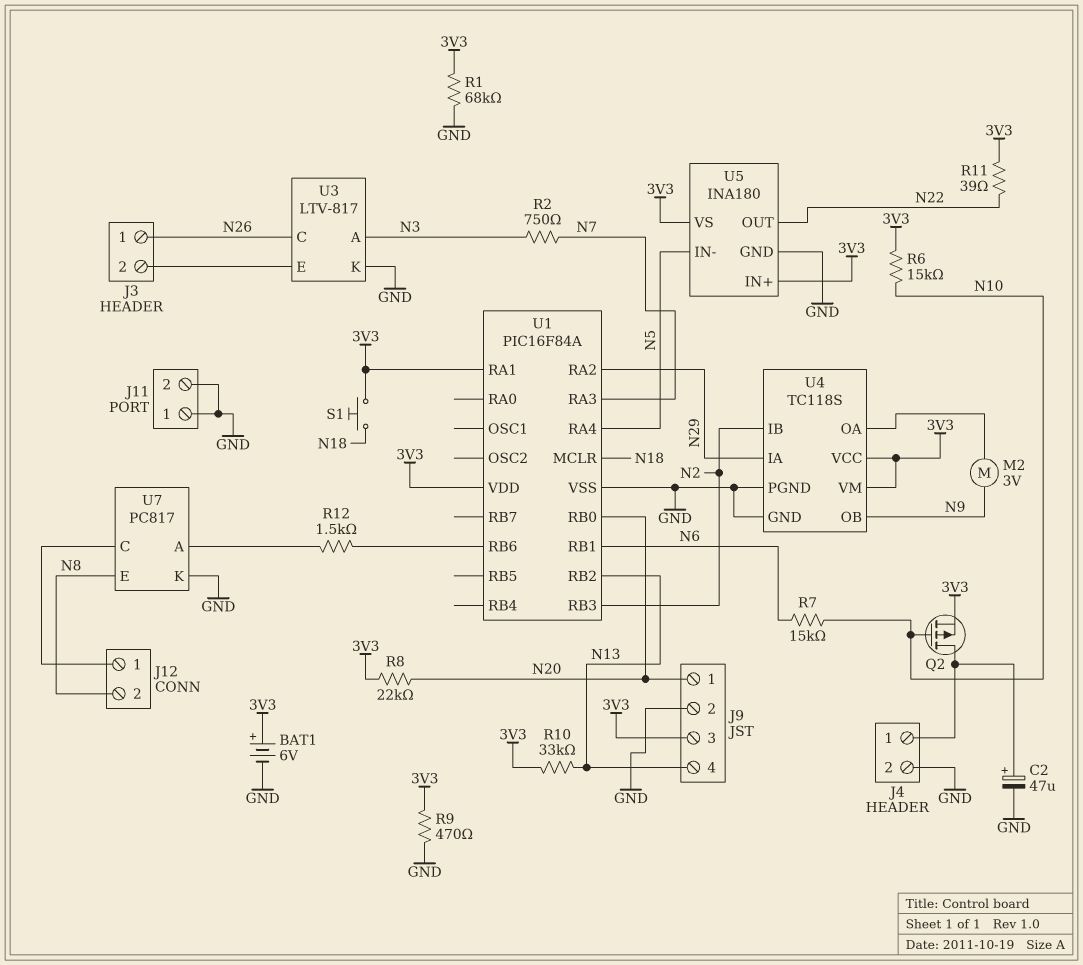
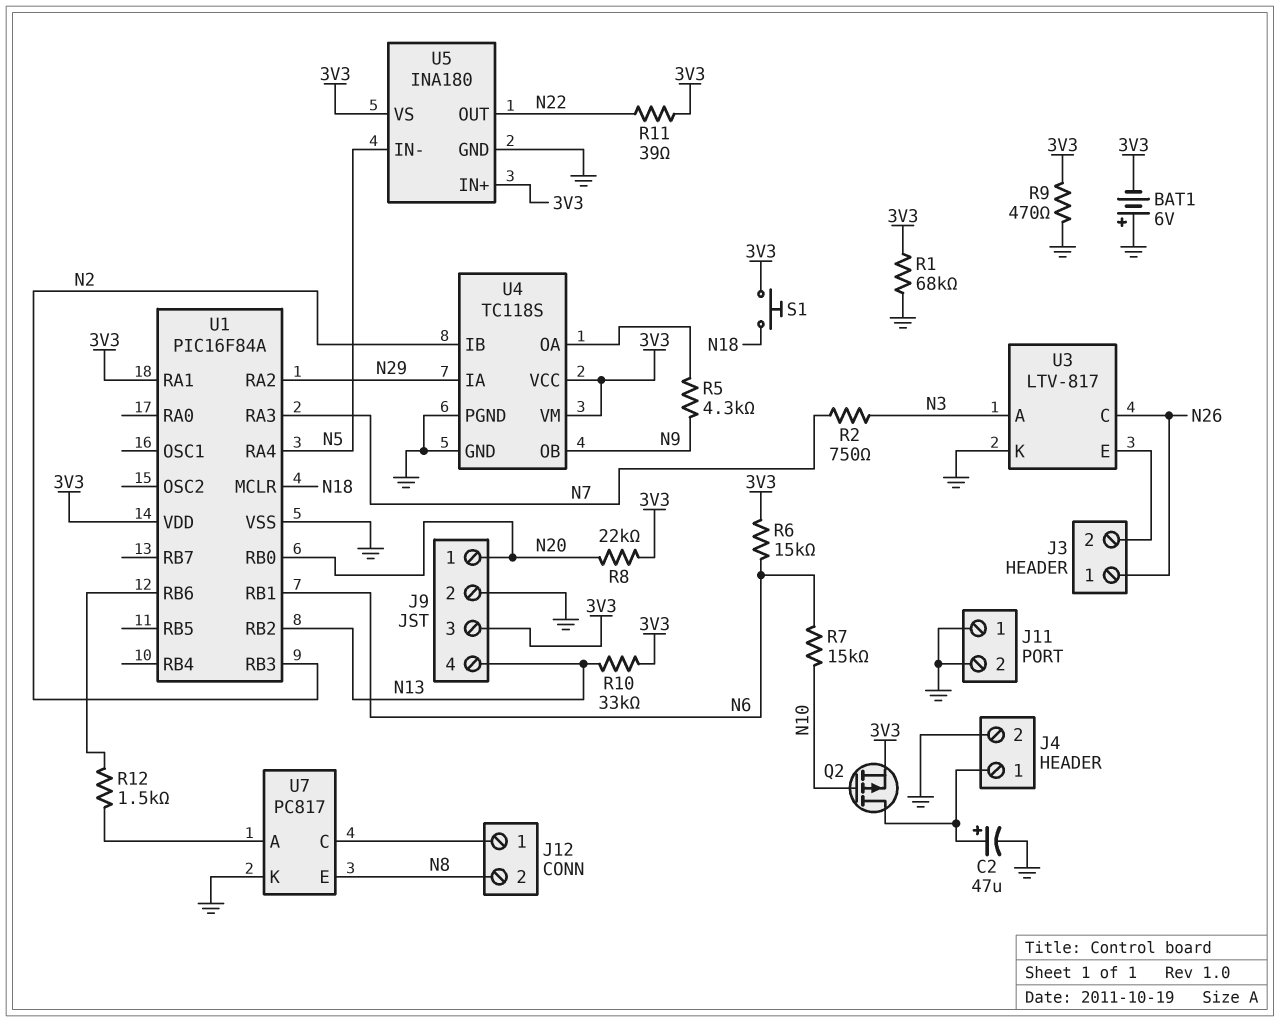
BAT1: 6V (plus 3V3, minus GND) -> 6V (plus GND, minus 3V3)
M2: motor 3V (N9, U4/OA) -> none
R5: none -> 4.3k (N9, U4/OA)
R6: 15k (3V3, N10) -> 15k (3V3, N6)

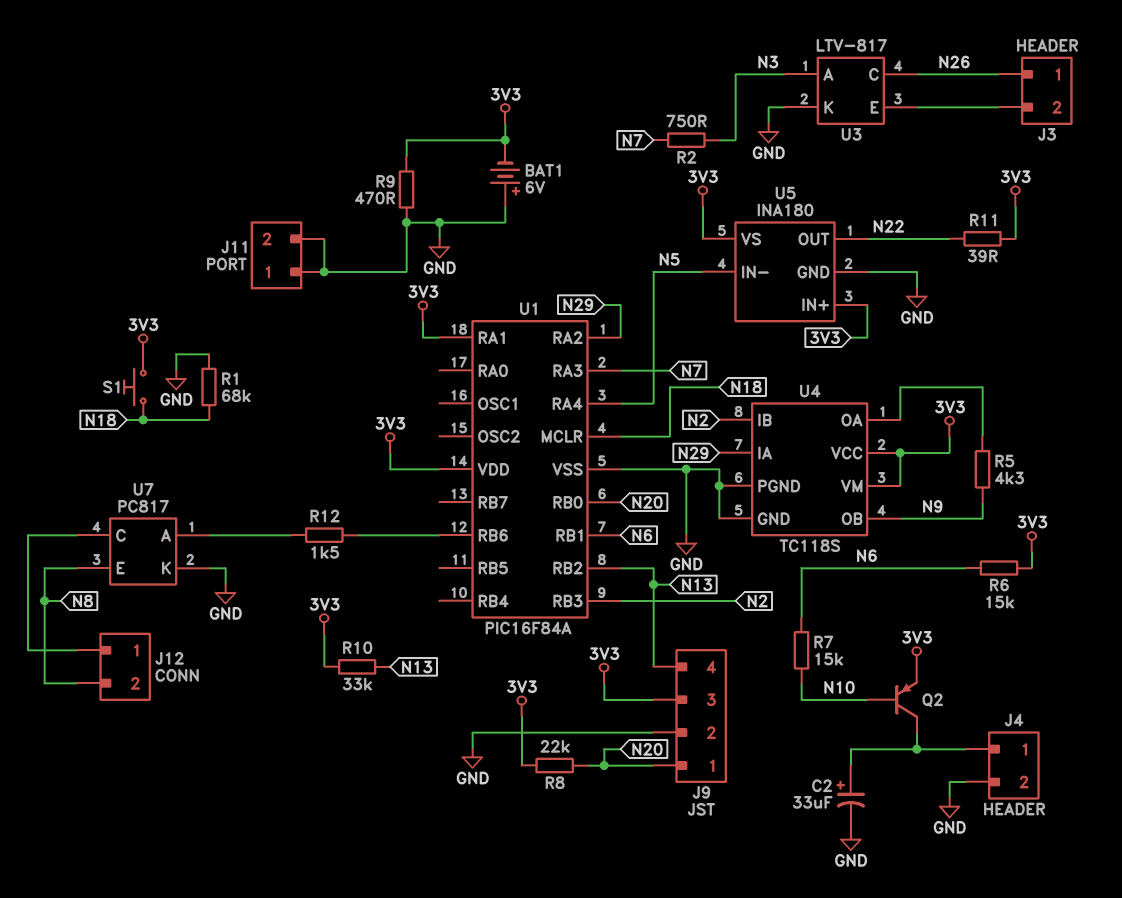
C2: 47uF (plus J4/1, minus GND) -> 33uF (plus J4/1, minus GND)
Q2: PMOS (G N10, D J4/1, S 3V3) -> PNP (B N10, C J4/1, E 3V3)
R1: 68k (3V3, GND) -> 68k (GND, N18)

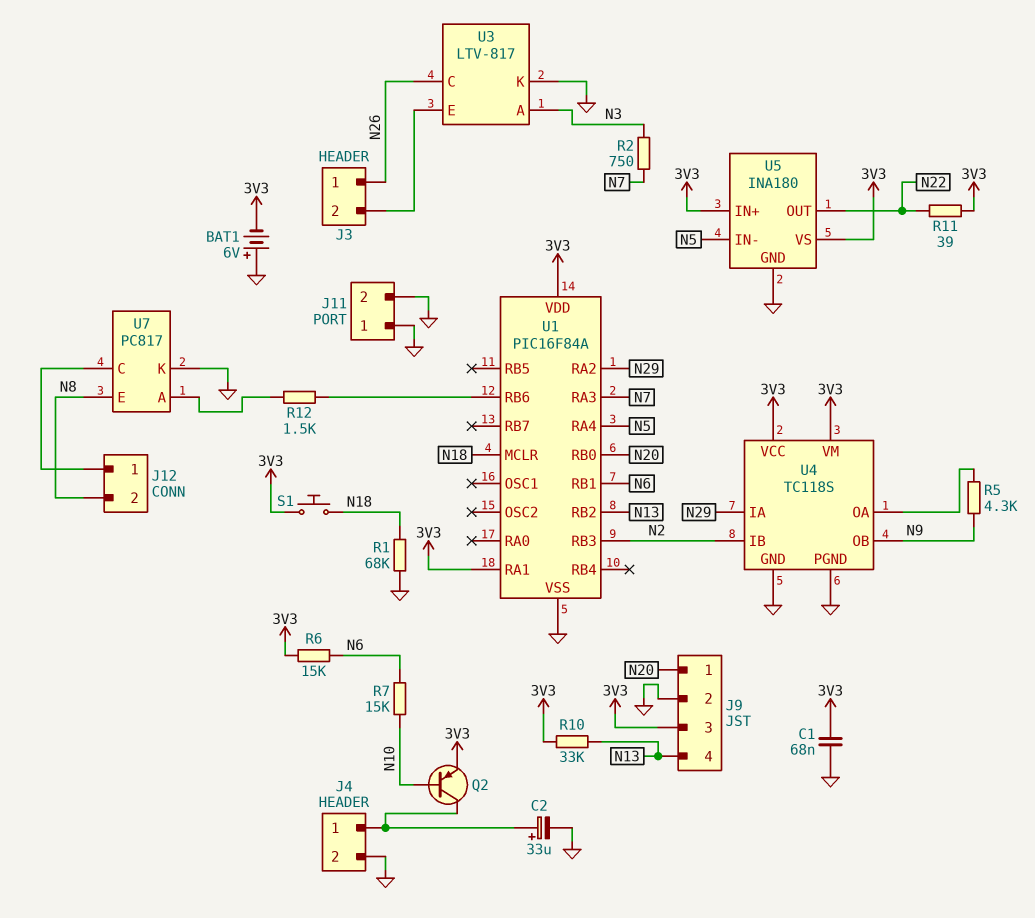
C1: none -> 68nF (3V3, GND)
R8: 22k (3V3, N20) -> none
R9: 470 (3V3, GND) -> none

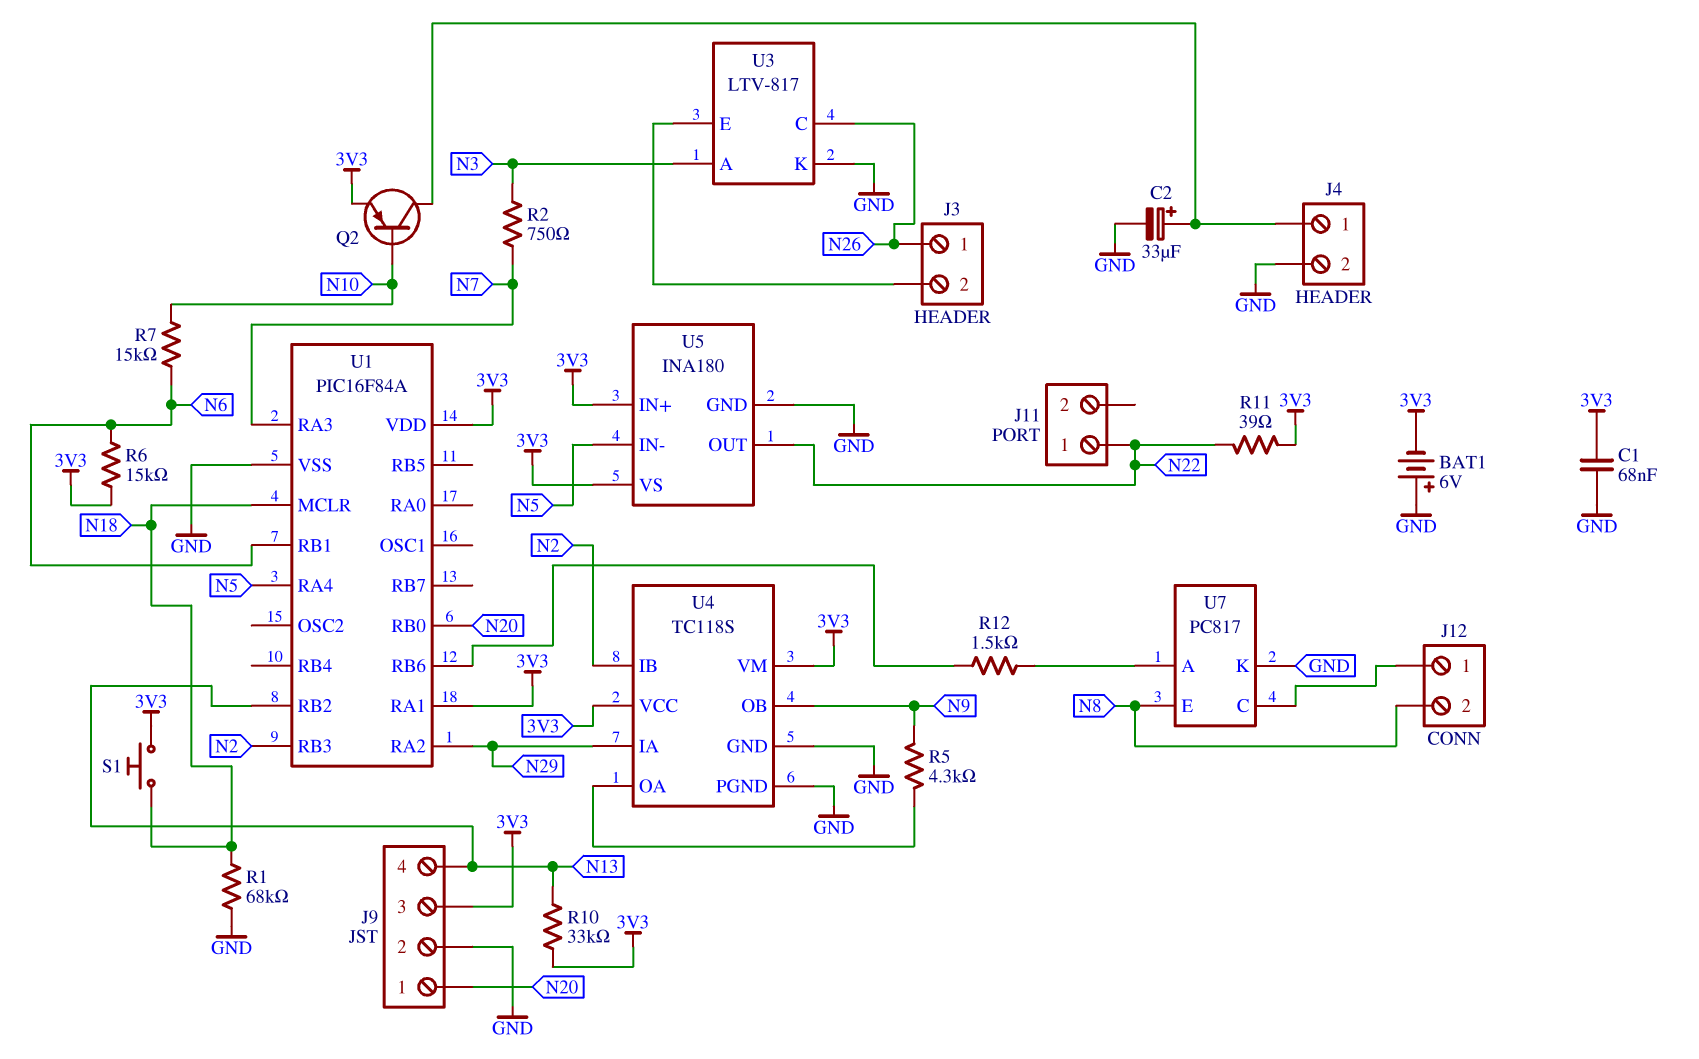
J11 pin 1: GND -> N22
J11 pin 2: GND -> none

